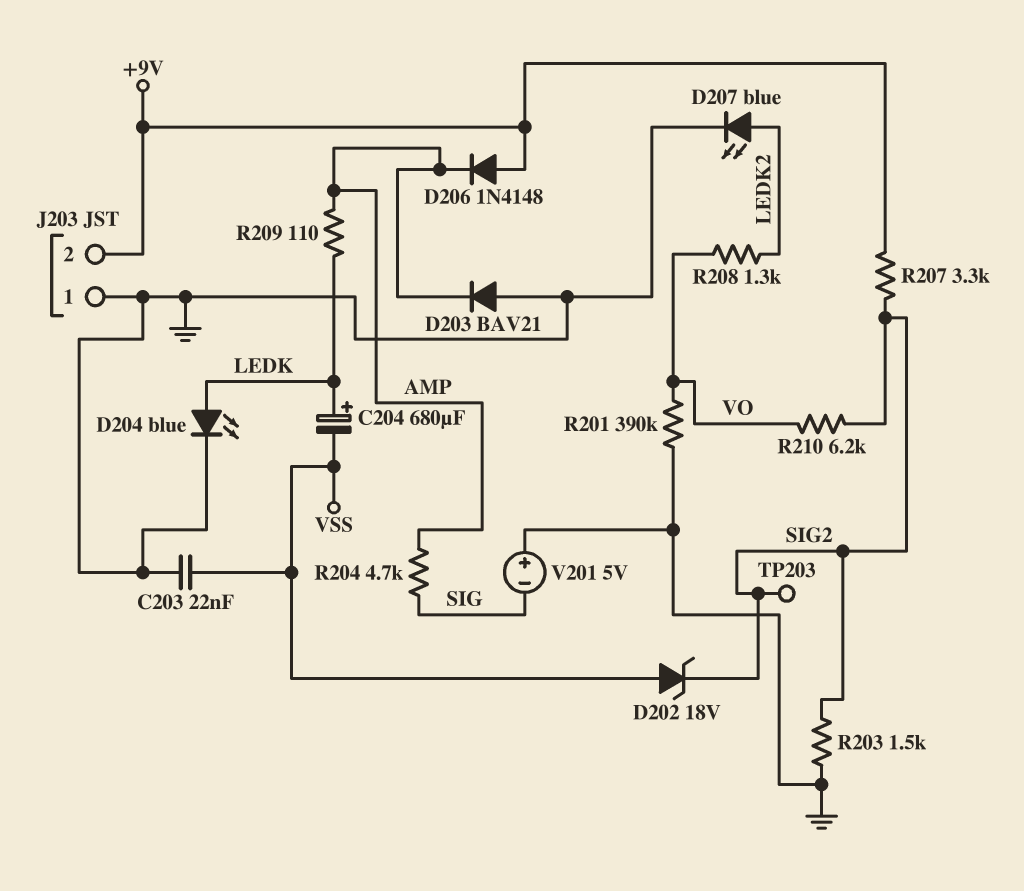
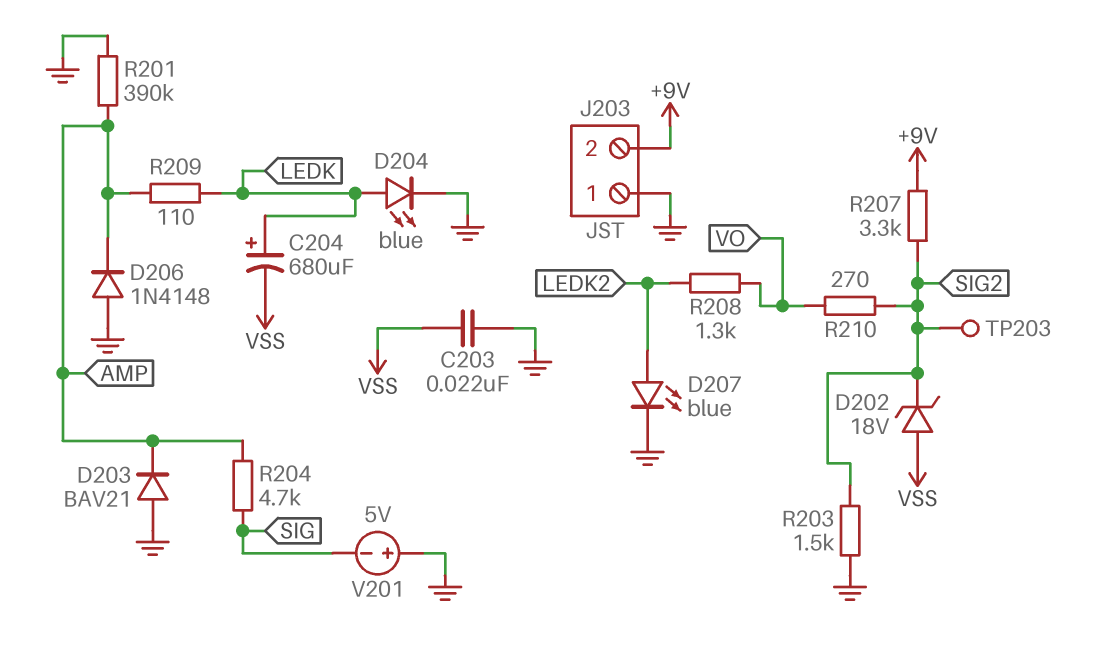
D206: diode 1N4148 (A +9V, K AMP) -> diode 1N4148 (A GND, K AMP)
R201: 390k (GND, VO) -> 390k (AMP, GND)
R210: 6.2k (SIG2, VO) -> 270 (SIG2, VO)

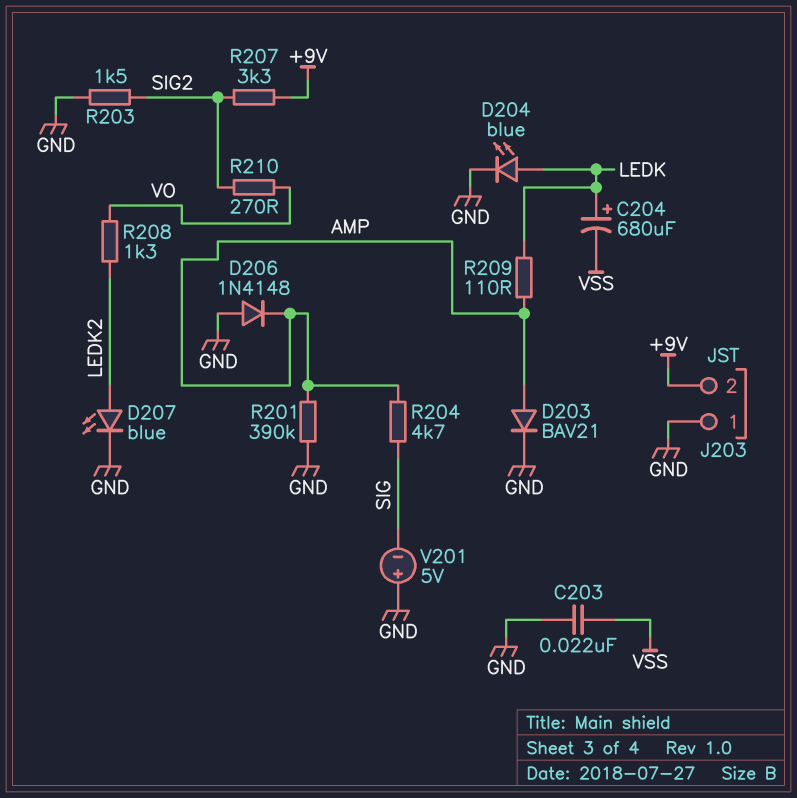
D202: zener 18V (A VSS, K SIG2) -> none
D203: diode BAV21 (A GND, K AMP) -> diode BAV21 (A AMP, K GND)
TP203: test point (SIG2) -> none

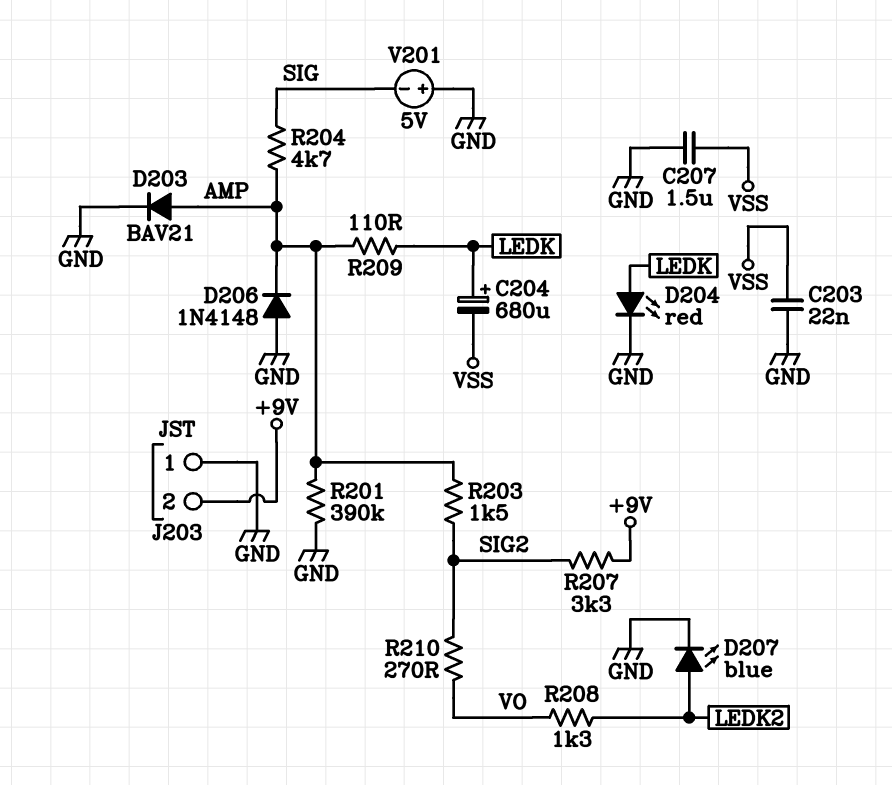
C207: none -> 1.5uF (GND, VSS)
D204: LED blue (A LEDK, K GND) -> LED red (A LEDK, K GND)
R203: 1.5k (GND, SIG2) -> 1.5k (AMP, SIG2)

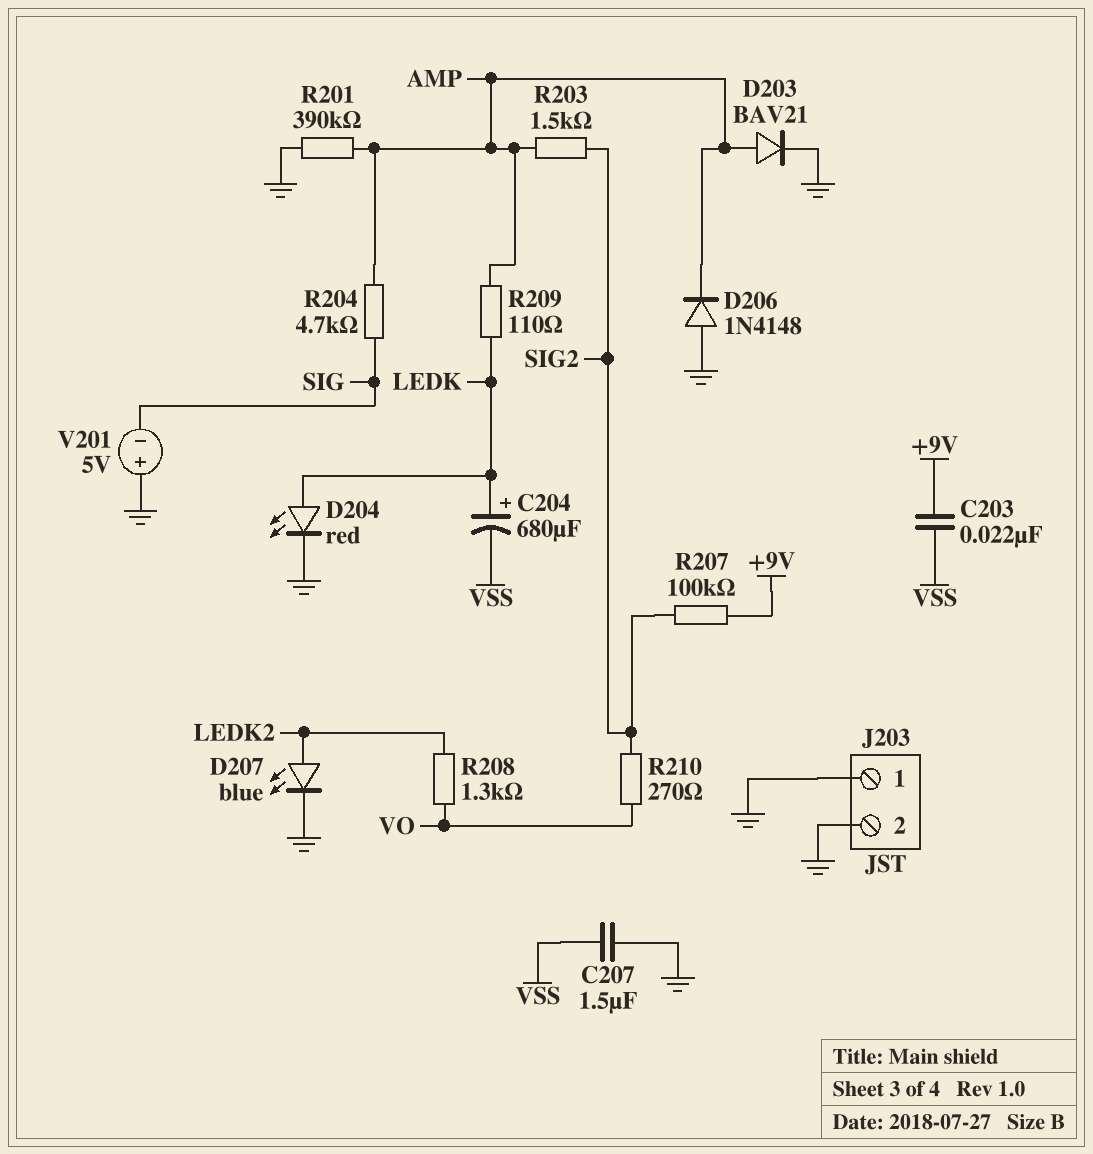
C203: 22nF (GND, VSS) -> 22nF (+9V, VSS)
J203 pin 2: +9V -> GND
R207: 3.3k (+9V, SIG2) -> 100k (+9V, SIG2)

